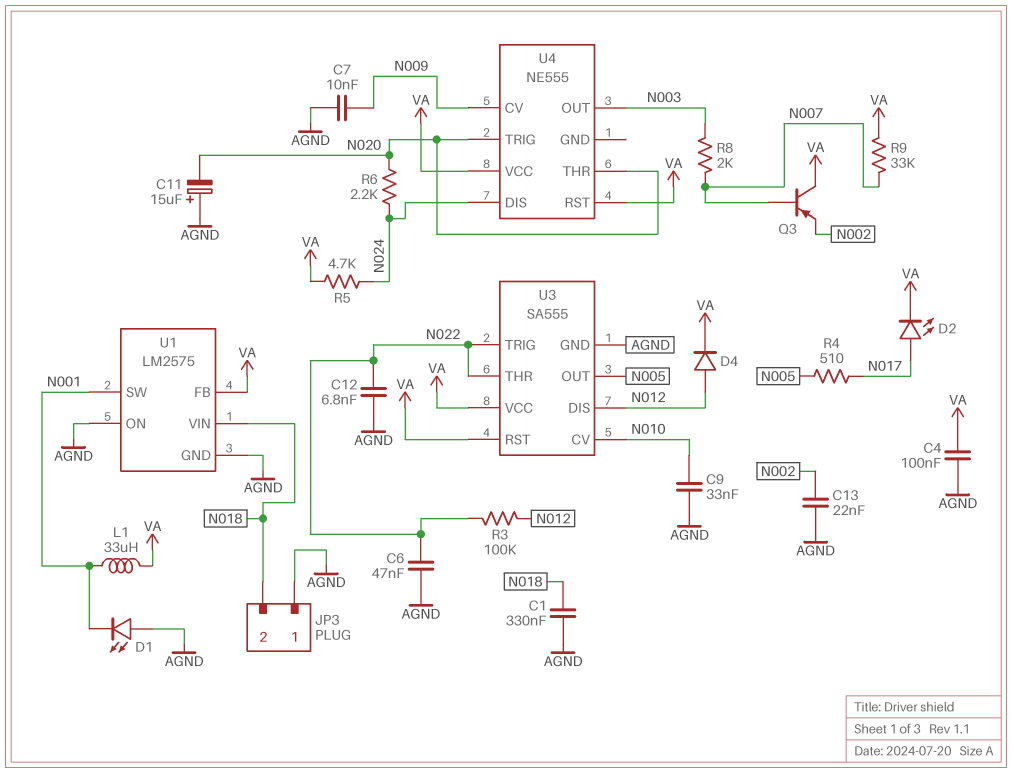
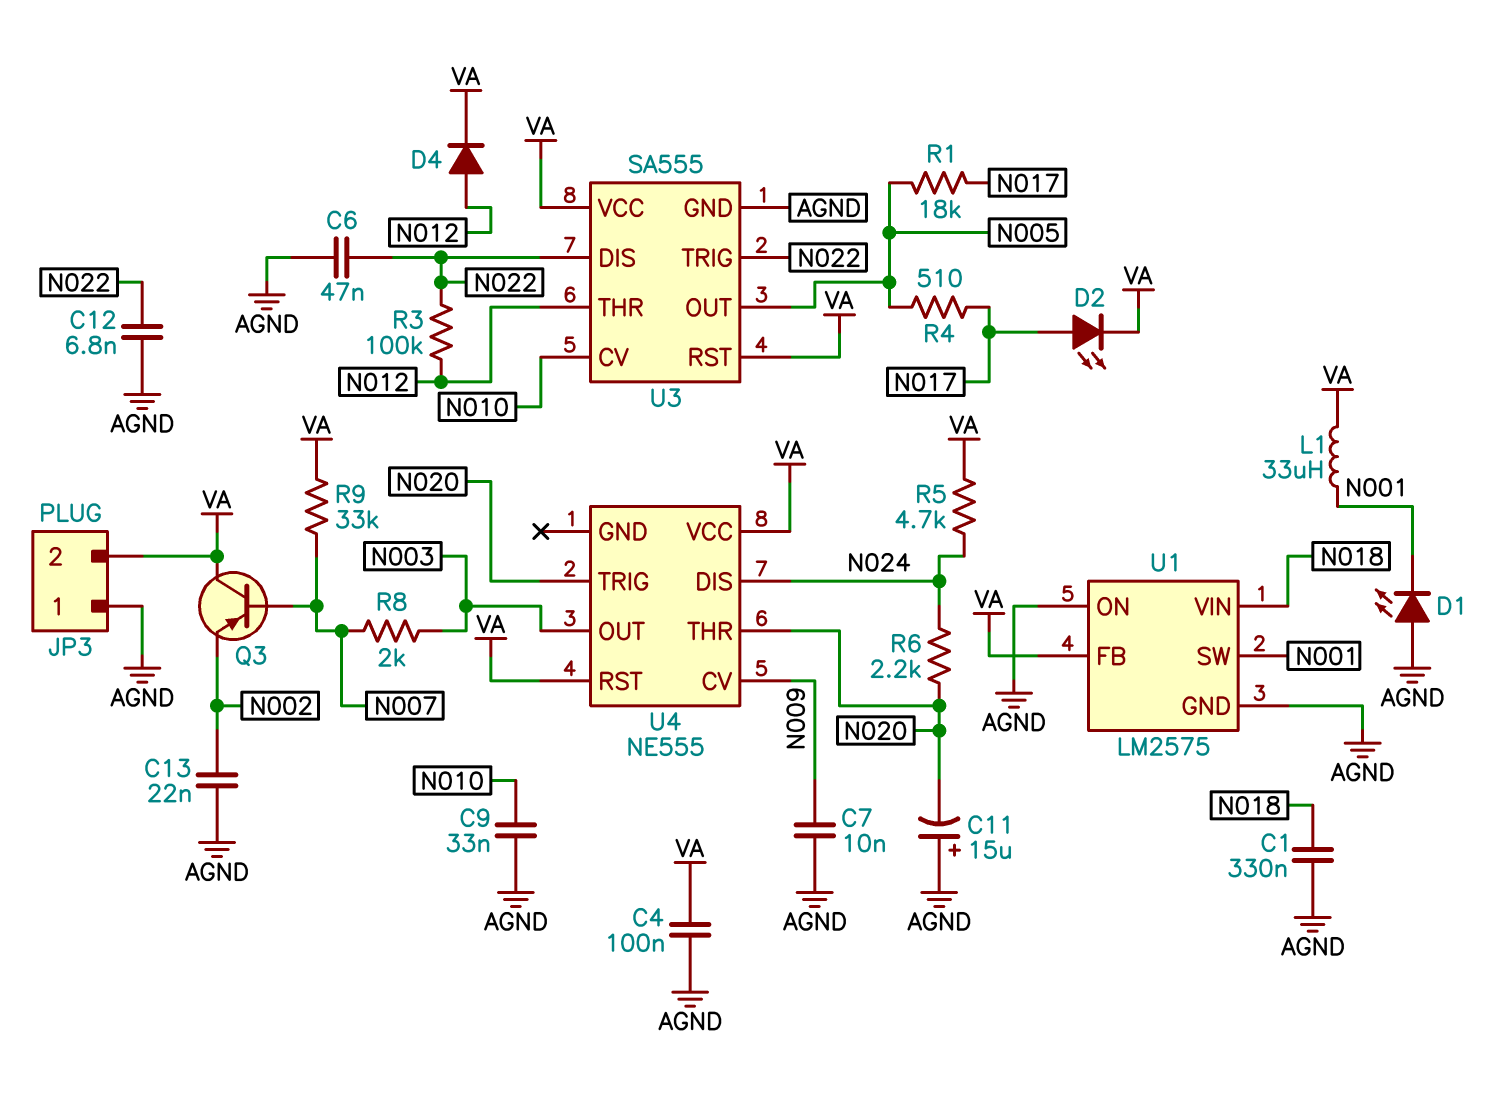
JP3 pin 2: N018 -> VA
R1: none -> 18k (N005, N017)
U3 pin DIS: N012 -> N022
U3 pin THR: N022 -> N012

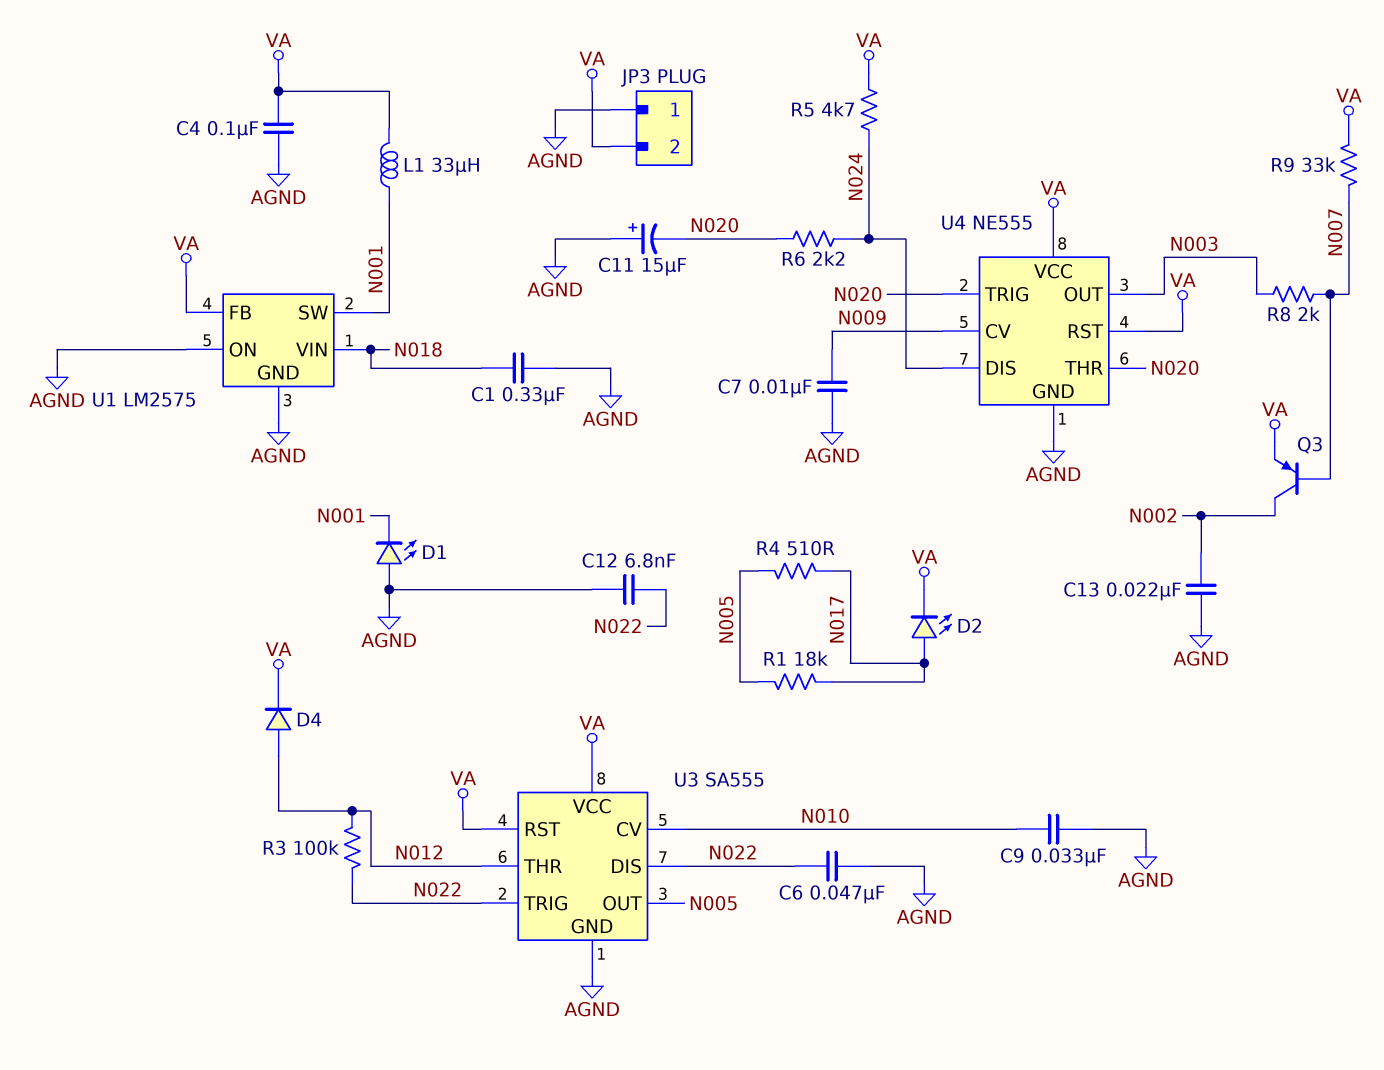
Q3: PNP (B N007, C VA, E N002) -> PNP (B N007, C N002, E VA)
U4 pin GND: none -> AGND

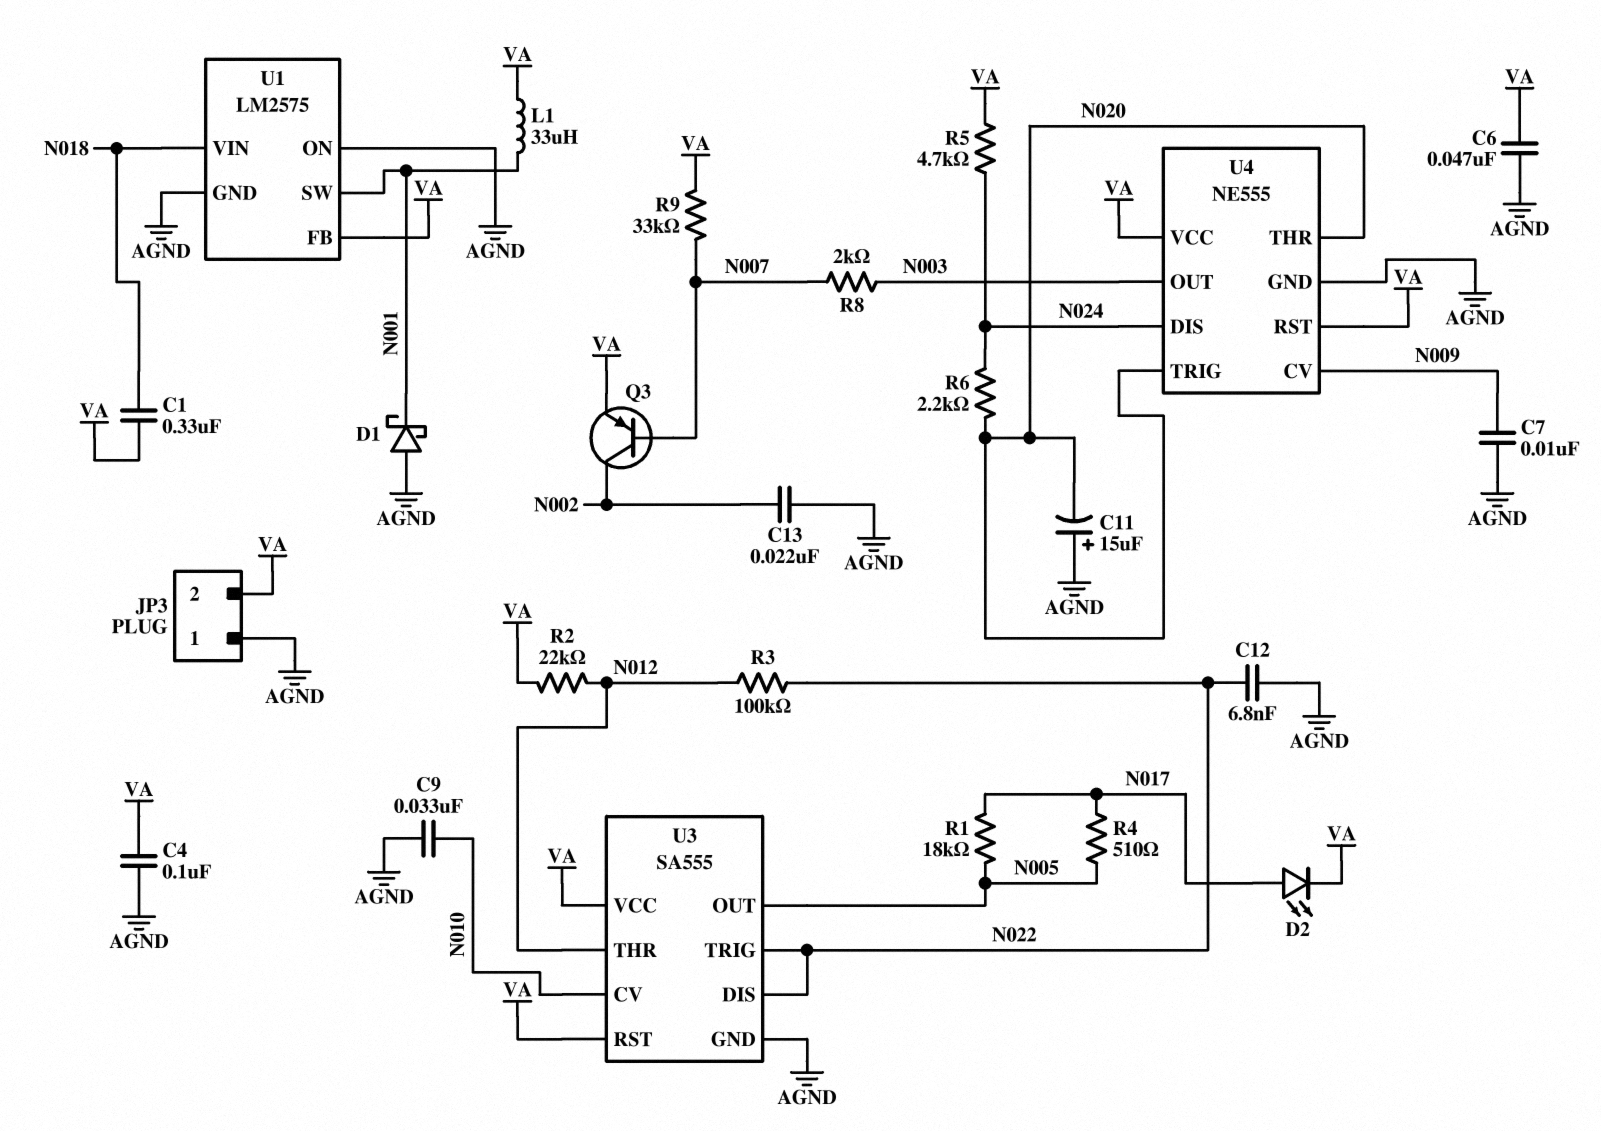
C1: 330nF (AGND, N018) -> 330nF (N018, VA)
C6: 47nF (AGND, N022) -> 47nF (AGND, VA)
D1: LED (A AGND, K N001) -> schottky (A AGND, K N001)
D4: diode (A N012, K VA) -> none
R2: none -> 22k (N012, VA)

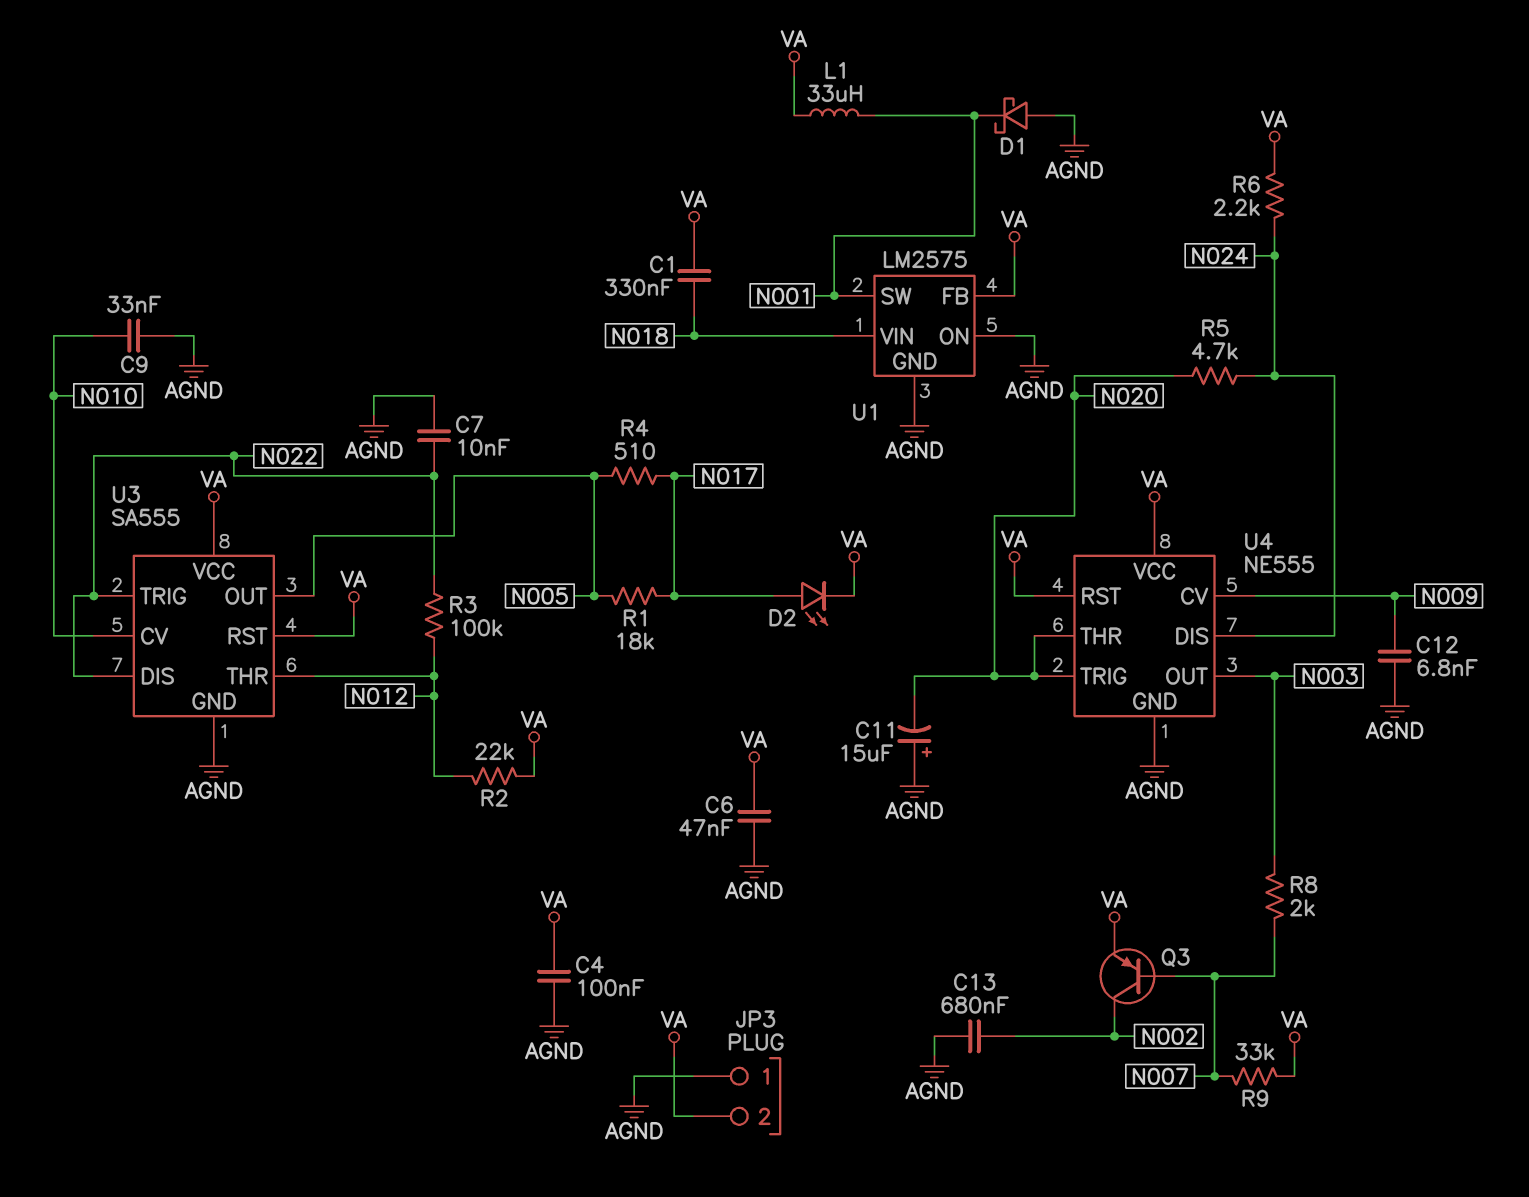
C7: 10nF (AGND, N009) -> 10nF (AGND, N022)
C12: 6.8nF (AGND, N022) -> 6.8nF (AGND, N009)
C13: 22nF (AGND, N002) -> 680nF (AGND, N002)
R5: 4.7k (N024, VA) -> 4.7k (N020, N024)
R6: 2.2k (N020, N024) -> 2.2k (N024, VA)

